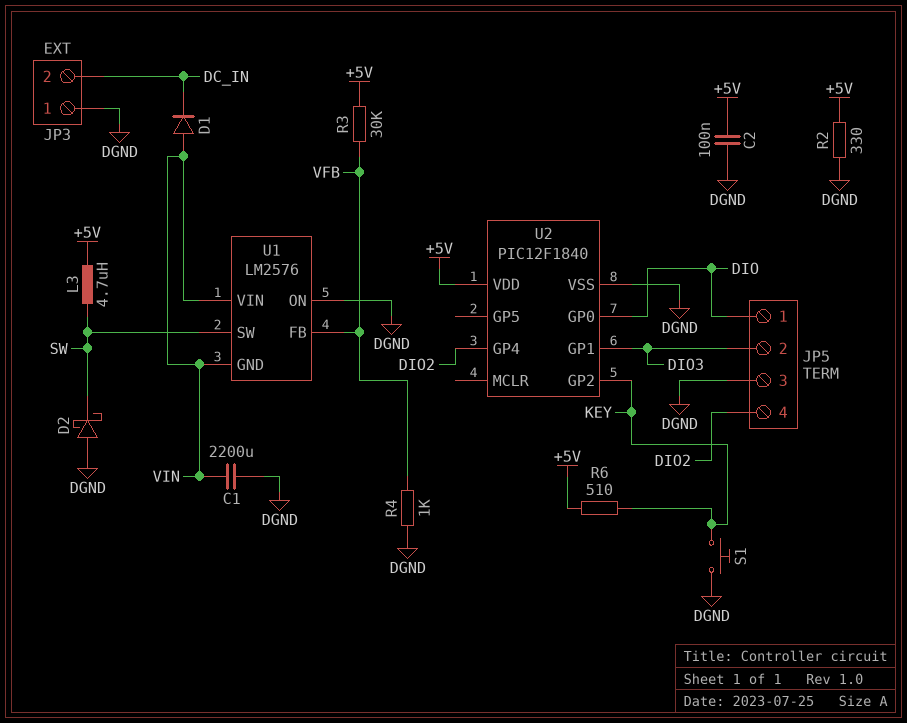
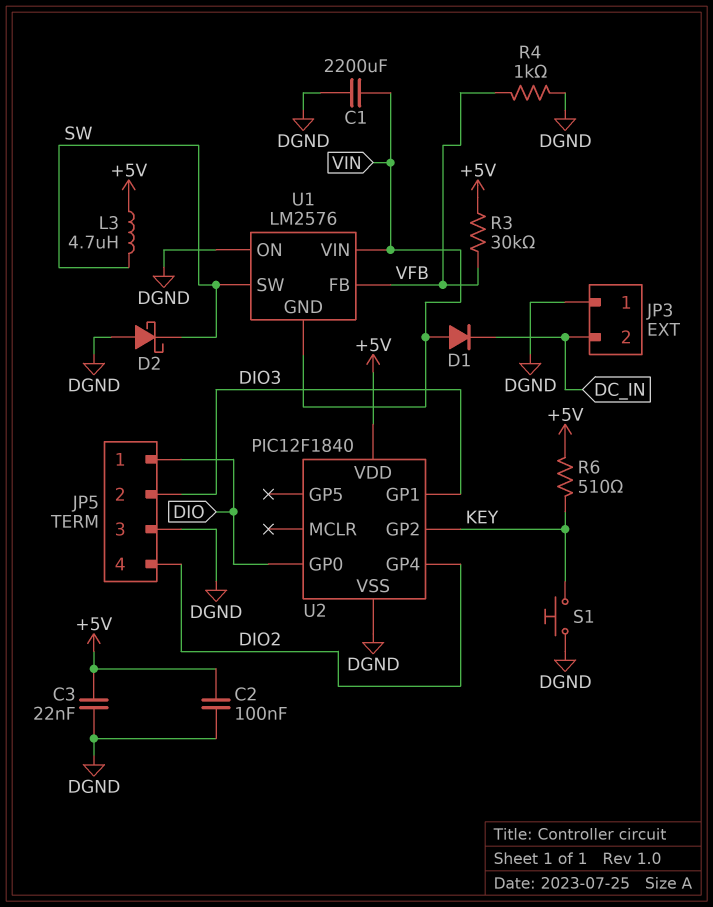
C3: none -> 22nF (+5V, DGND)
R2: 330 (+5V, DGND) -> none

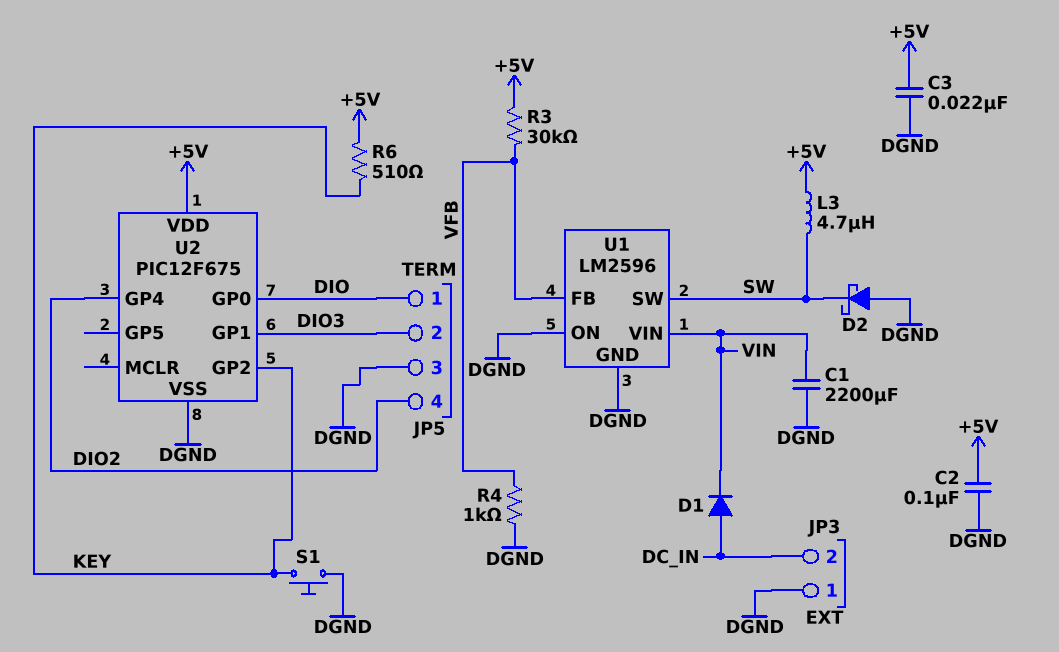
D1: diode (A VIN, K DC_IN) -> diode (A DC_IN, K VIN)
U1: LM2576 -> LM2596
U1 pin GND: VIN -> DGND
U2: PIC12F1840 -> PIC12F675

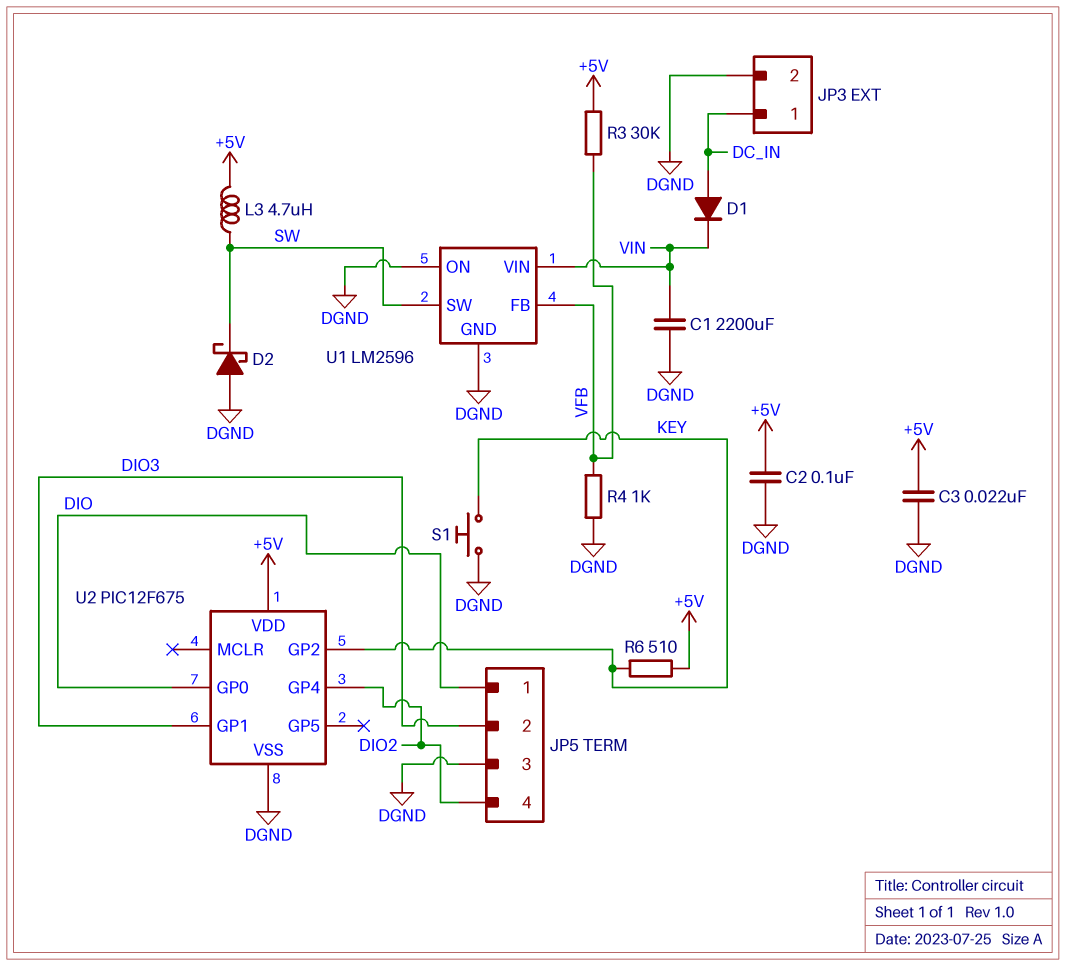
JP3 pin 1: DGND -> DC_IN
JP3 pin 2: DC_IN -> DGND

